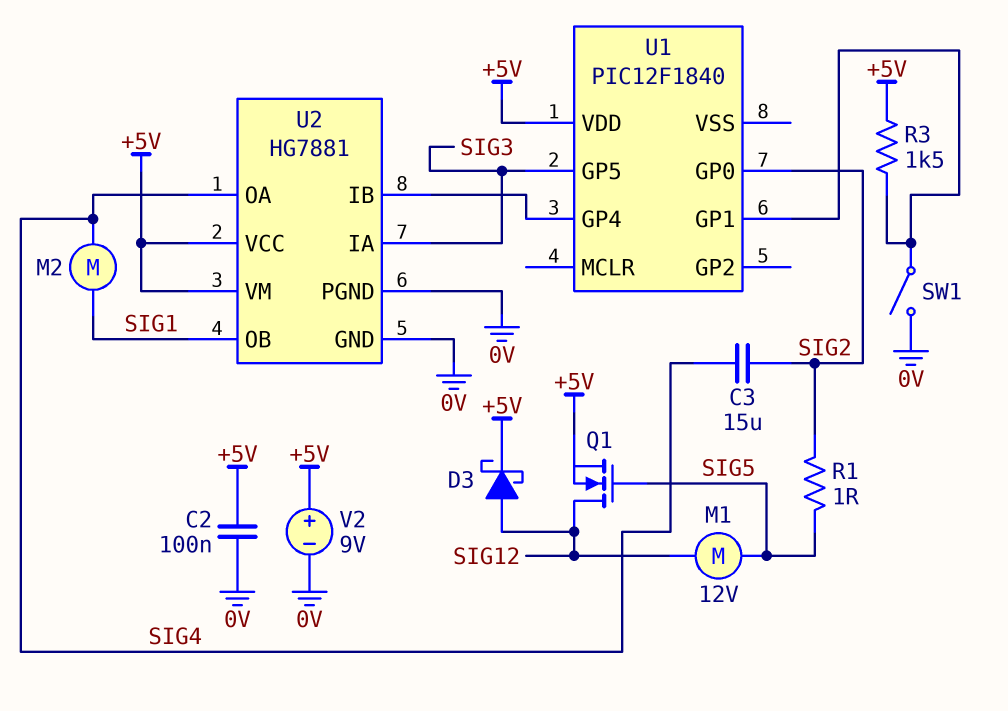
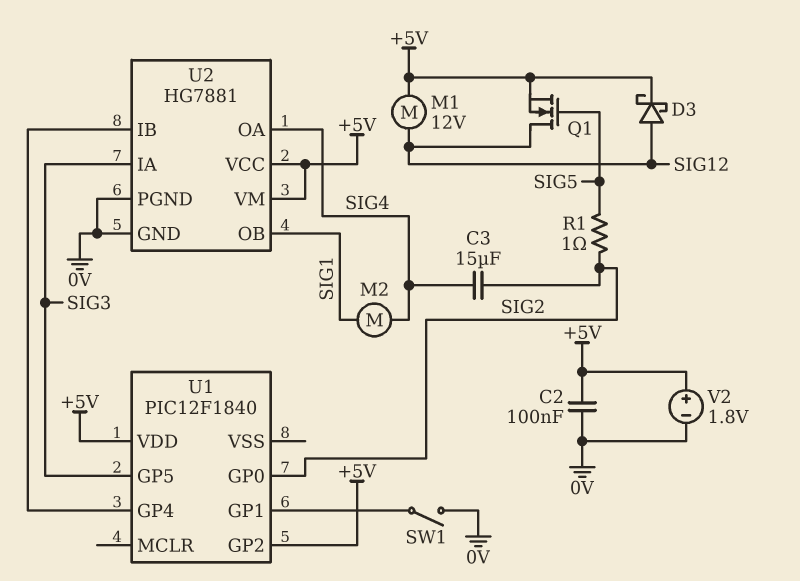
M1: motor 12V (SIG5, SIG12) -> motor 12V (+5V, SIG12)
R3: 1.5k (+5V, U1/GP1) -> none
U1 pin GP2: none -> +5V
V2: 9V (plus +5V, minus 0V) -> 1.8V (plus +5V, minus 0V)

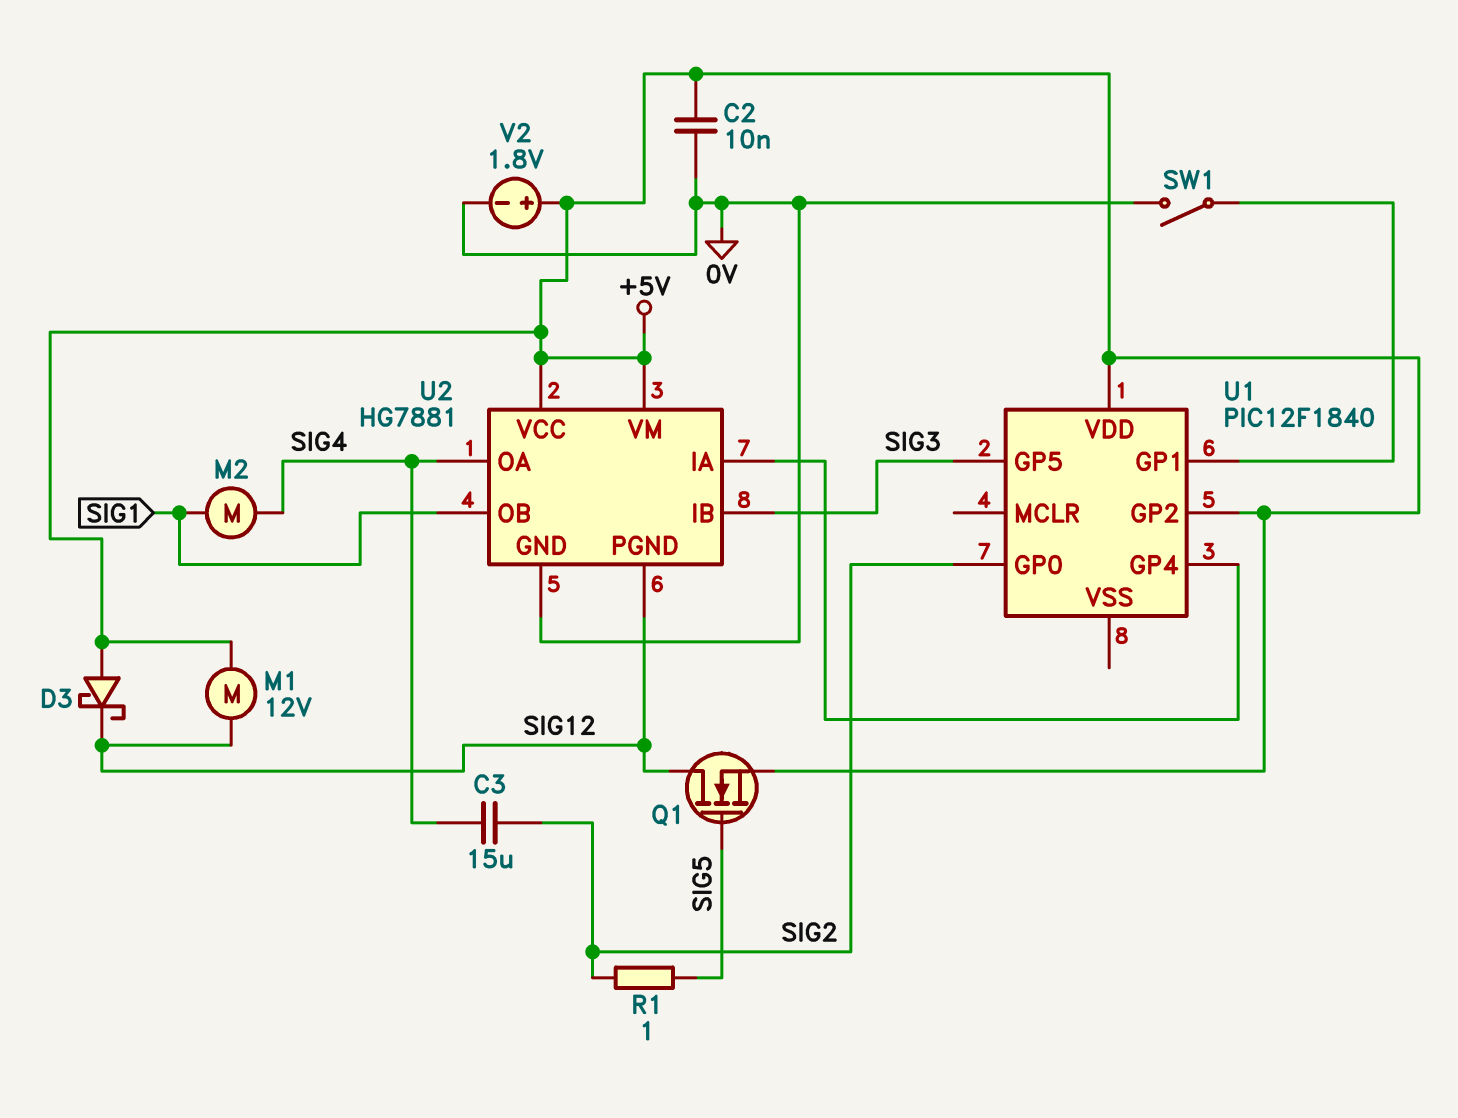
C2: 100nF (+5V, 0V) -> 10nF (+5V, 0V)
D3: schottky (A SIG12, K +5V) -> schottky (A +5V, K SIG12)
U2 pin IA: SIG3 -> U1/GP4
U2 pin IB: U1/GP4 -> SIG3
U2 pin PGND: 0V -> SIG12

